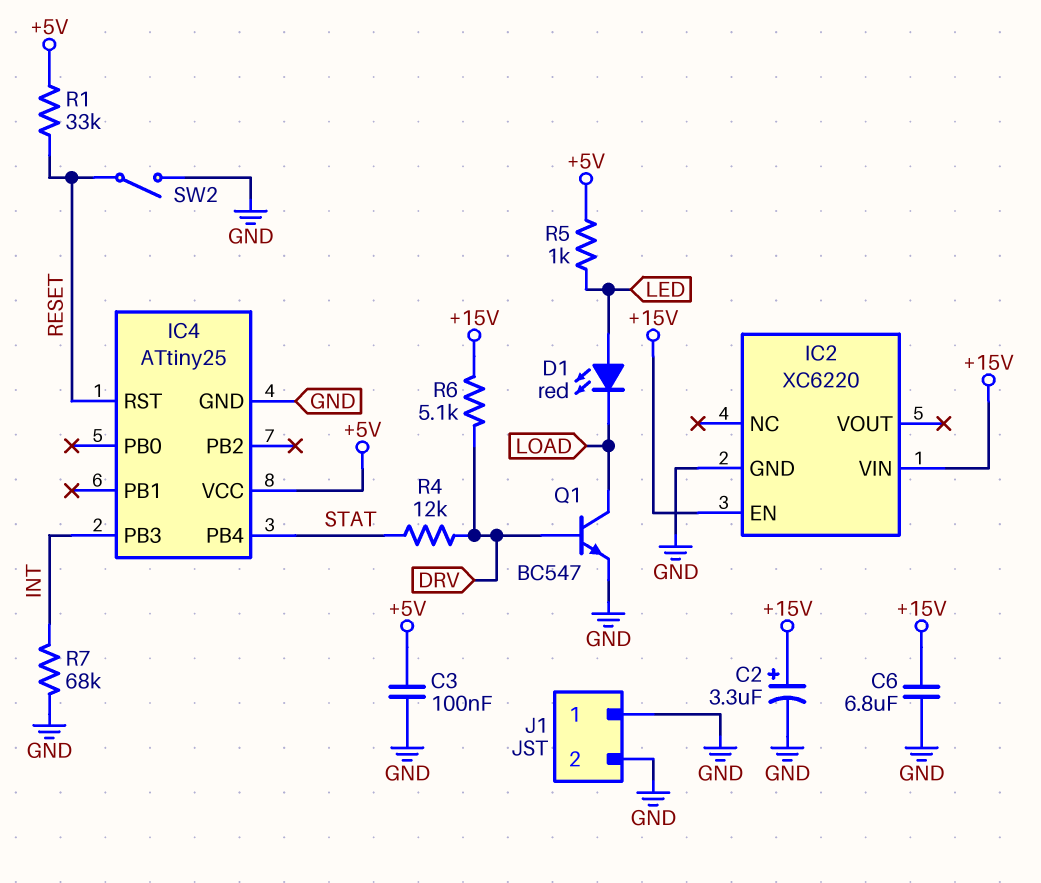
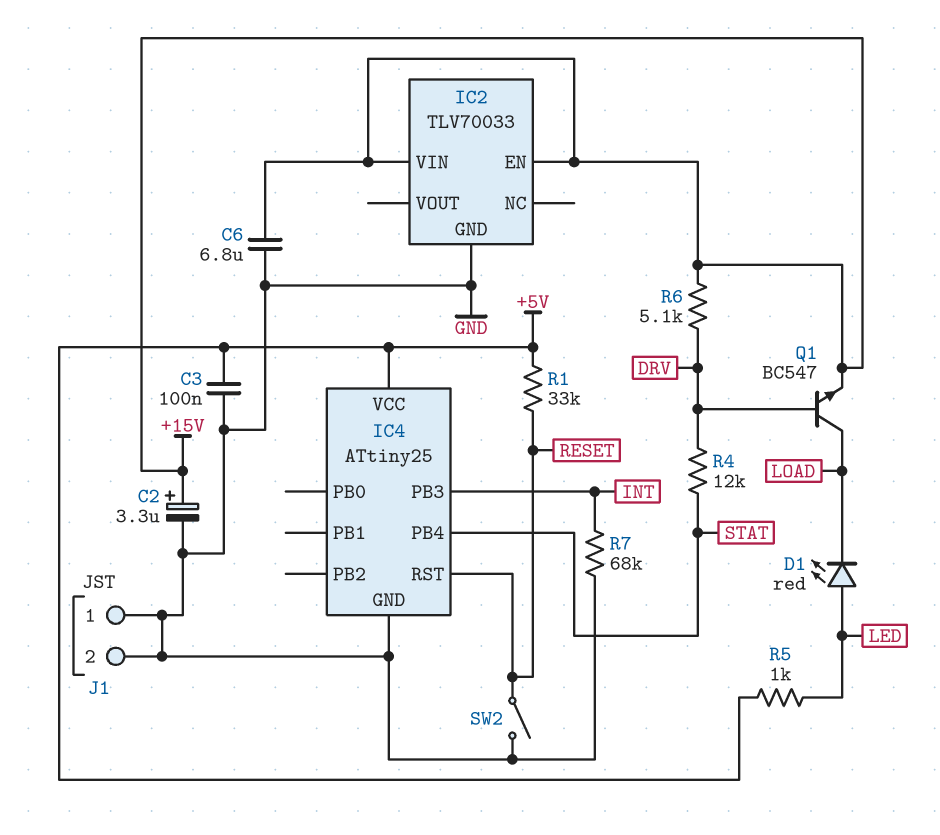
IC2: XC6220 -> TLV70033
Q1: NPN BC547 (B DRV, C LOAD, E GND) -> NPN BC547 (B DRV, C LOAD, E +15V)

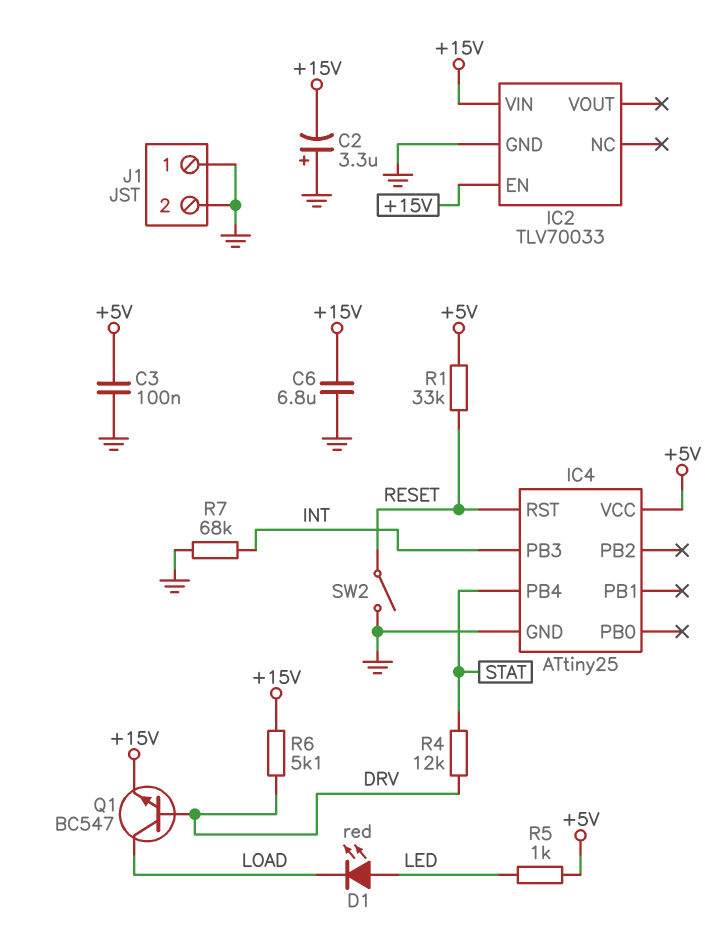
C2: 3.3uF (plus +15V, minus GND) -> 3.3uF (plus GND, minus +15V)

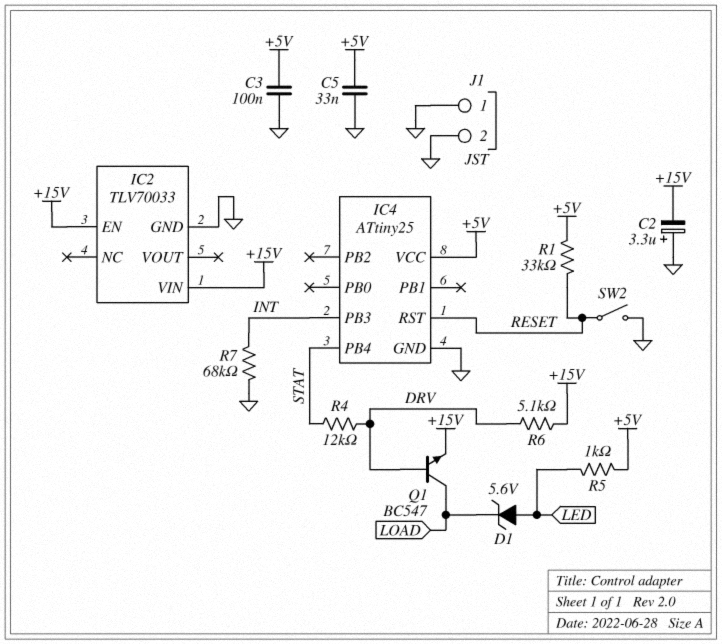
C5: none -> 33nF (+5V, GND)
C6: 6.8uF (+15V, GND) -> none
D1: LED red (A LED, K LOAD) -> zener 5.6V (A LED, K LOAD)

